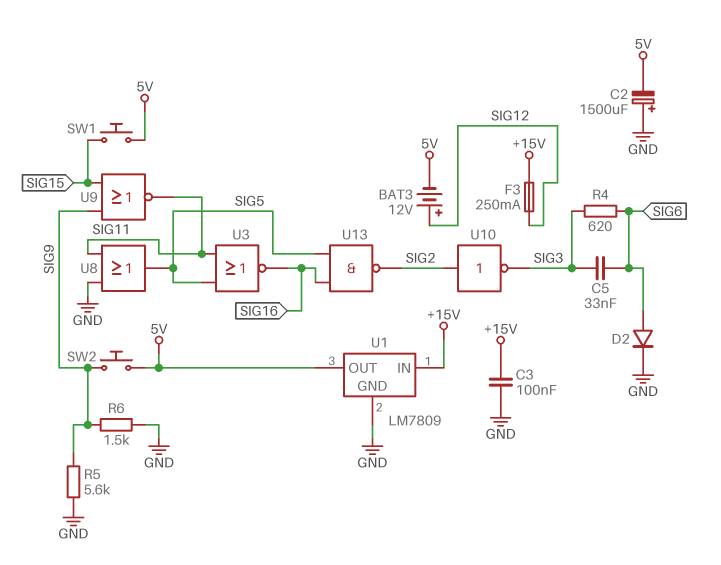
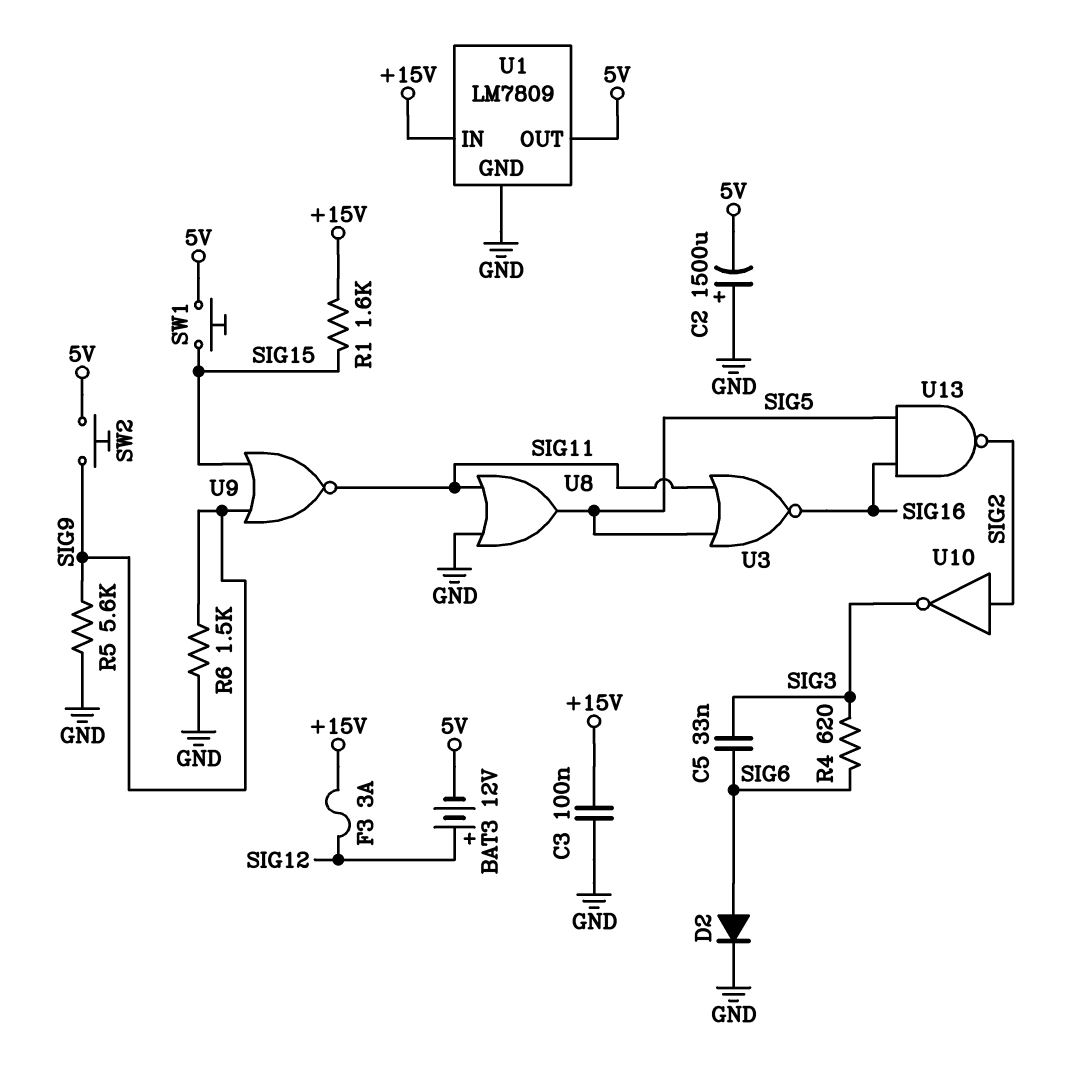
F3: 250mA (+15V, SIG12) -> 3A (+15V, SIG12)
R1: none -> 1.6k (+15V, SIG15)

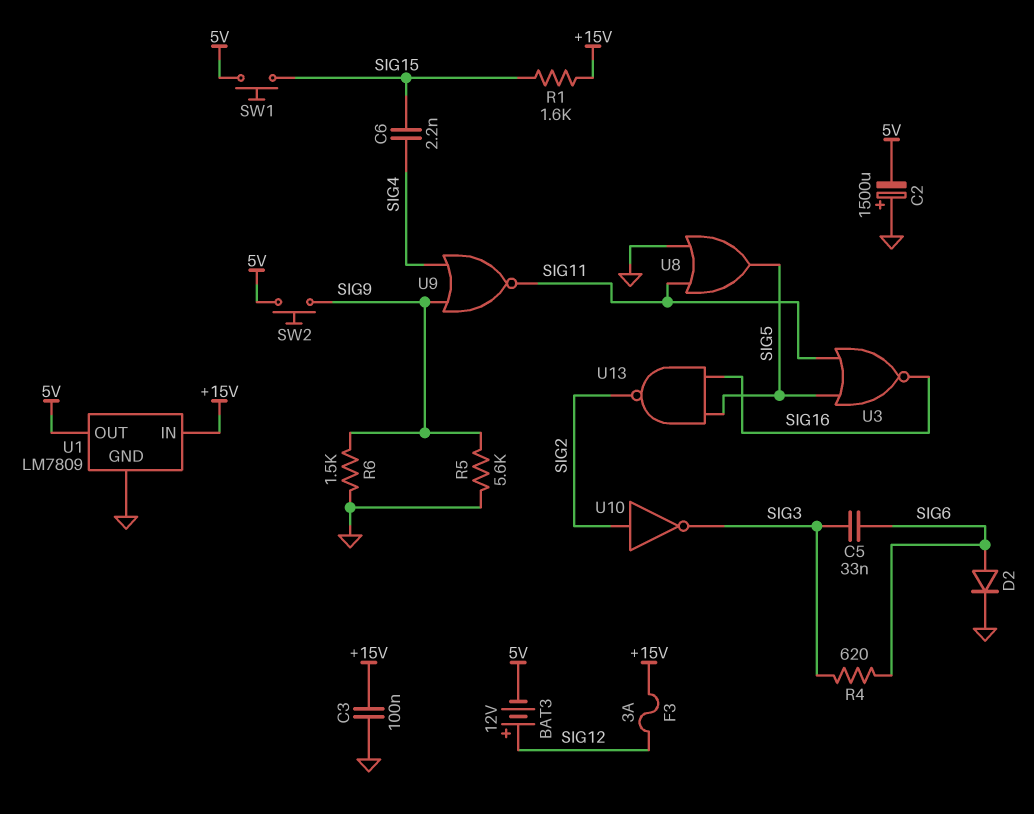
C6: none -> 2.2nF (SIG4, SIG15)
U9: NOR (in SIG9, in SIG15, out SIG11) -> NOR (in SIG4, in SIG9, out SIG11)

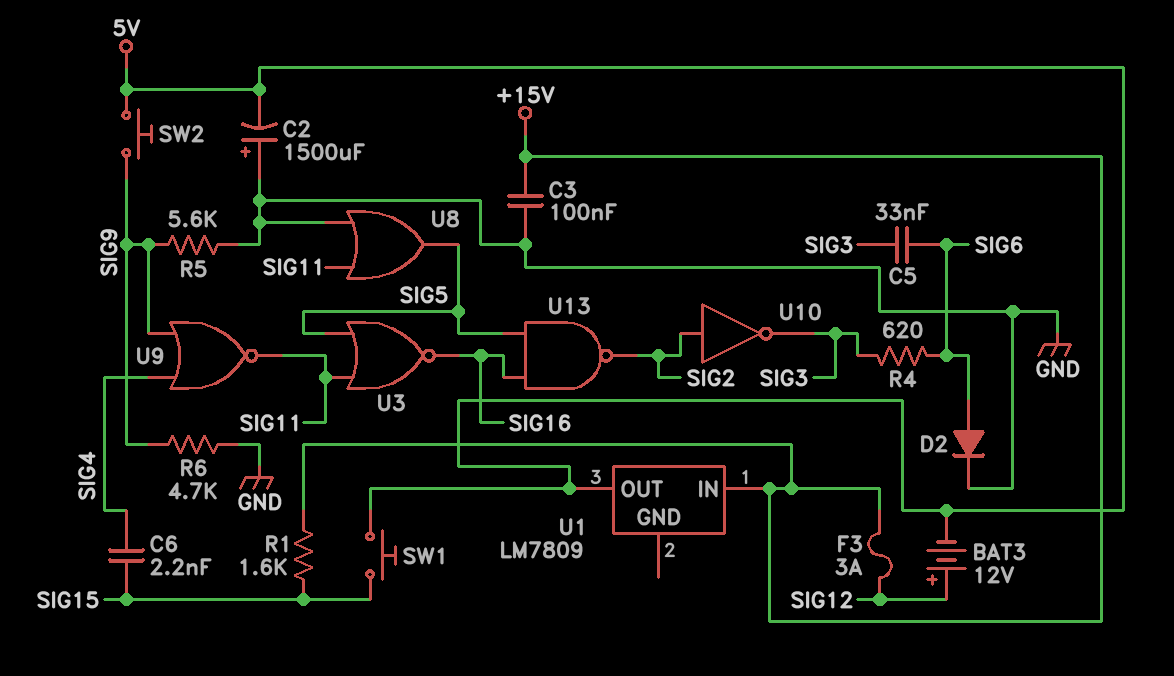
R6: 1.5k (GND, SIG9) -> 4.7k (GND, SIG9)
U1 pin GND: GND -> none

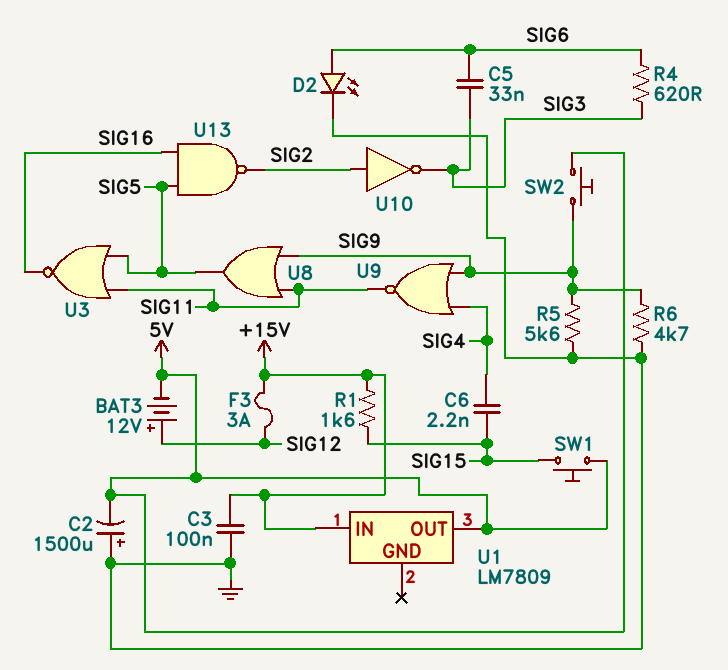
D2: diode (A SIG6, K GND) -> LED (A SIG6, K GND)
U8: OR (in GND, in SIG11, out SIG5) -> OR (in SIG9, in SIG11, out SIG5)

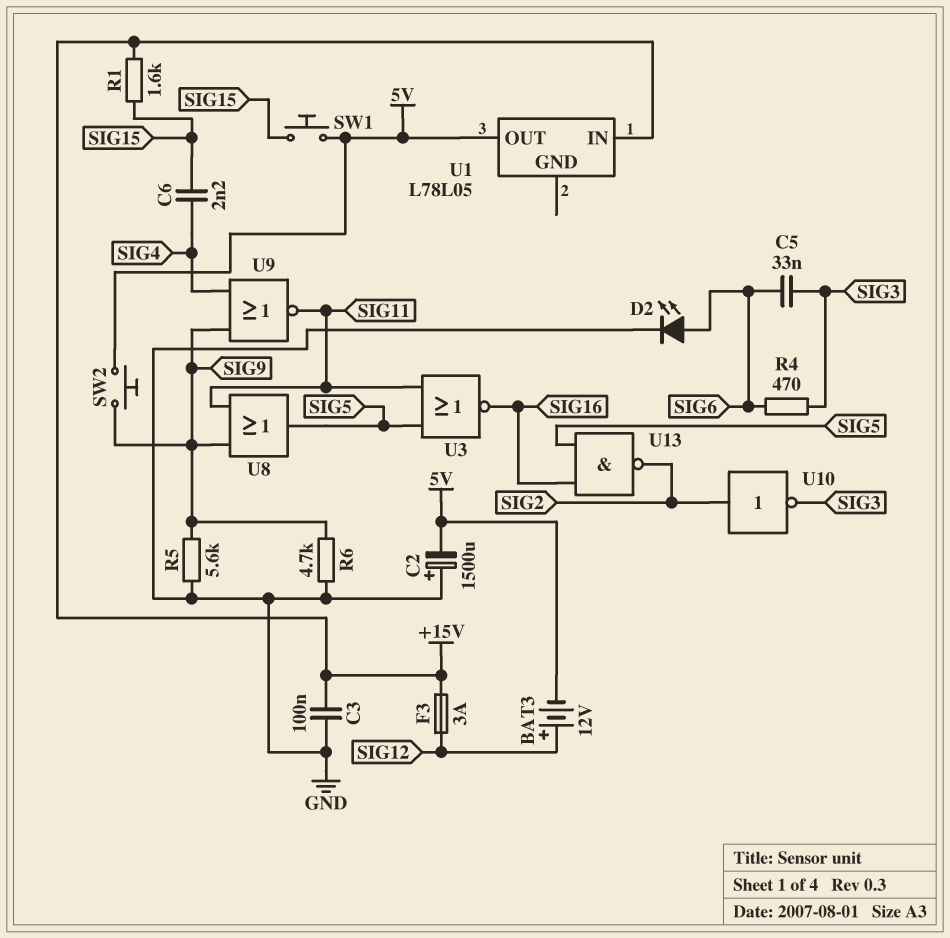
R4: 620 (SIG3, SIG6) -> 470 (SIG3, SIG6)
U1: LM7809 -> L78L05

